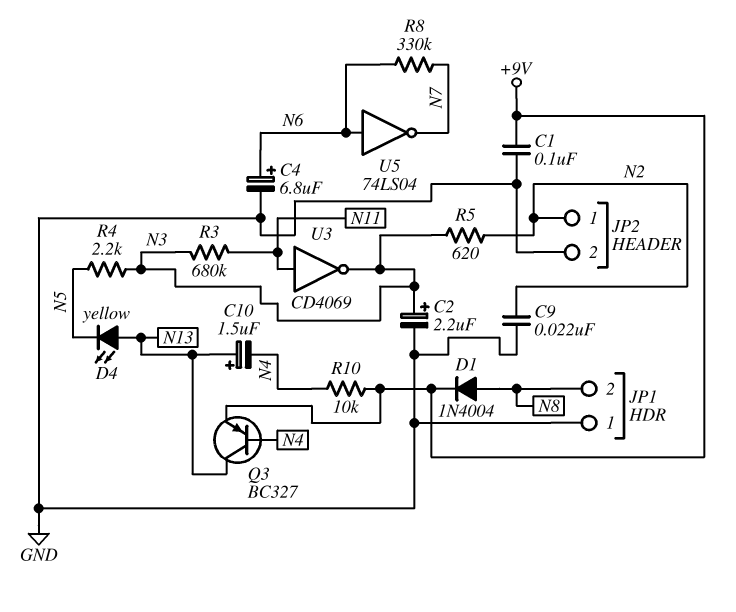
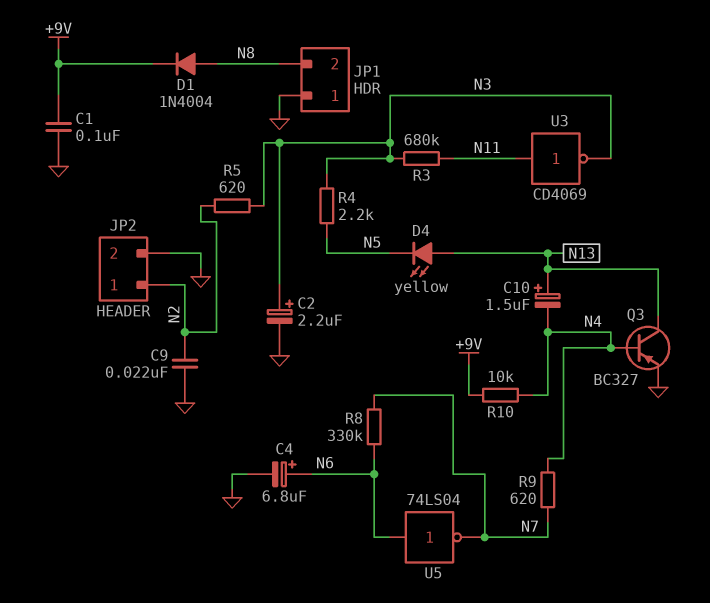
Q3: PNP BC327 (B N4, C N13, E +9V) -> PNP BC327 (B N4, C N13, E GND)
R9: none -> 620 (N4, N7)

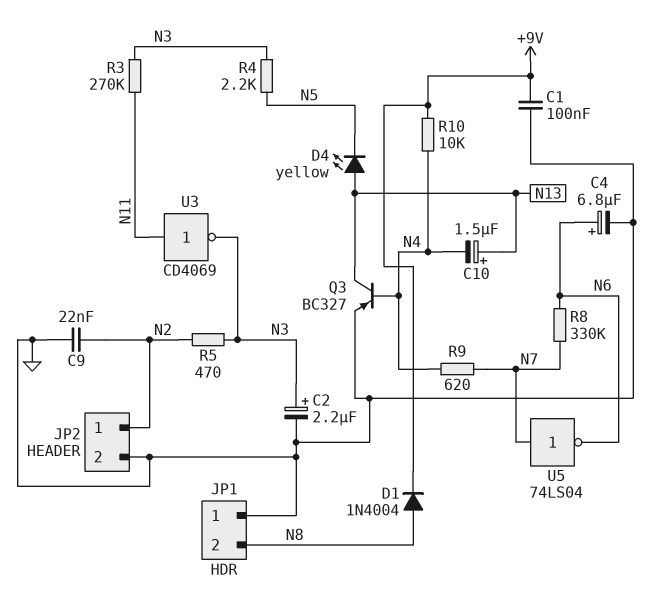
R3: 680k (N3, N11) -> 270k (N3, N11)
R5: 620 (N2, N3) -> 470 (N2, N3)
U5: NOT 74LS04 (in N6, out N7) -> NOT 74LS04 (in N7, out N6)

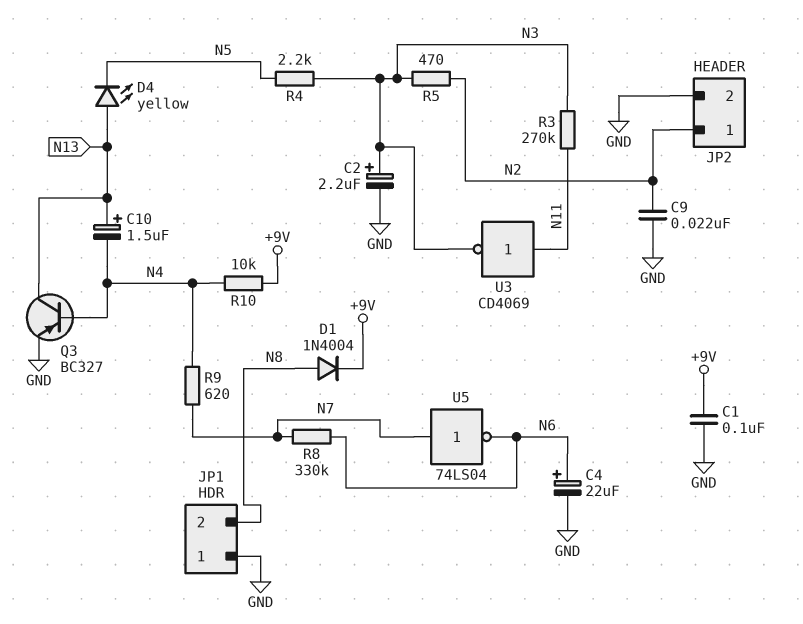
C4: 6.8uF (plus N6, minus GND) -> 22uF (plus N6, minus GND)

